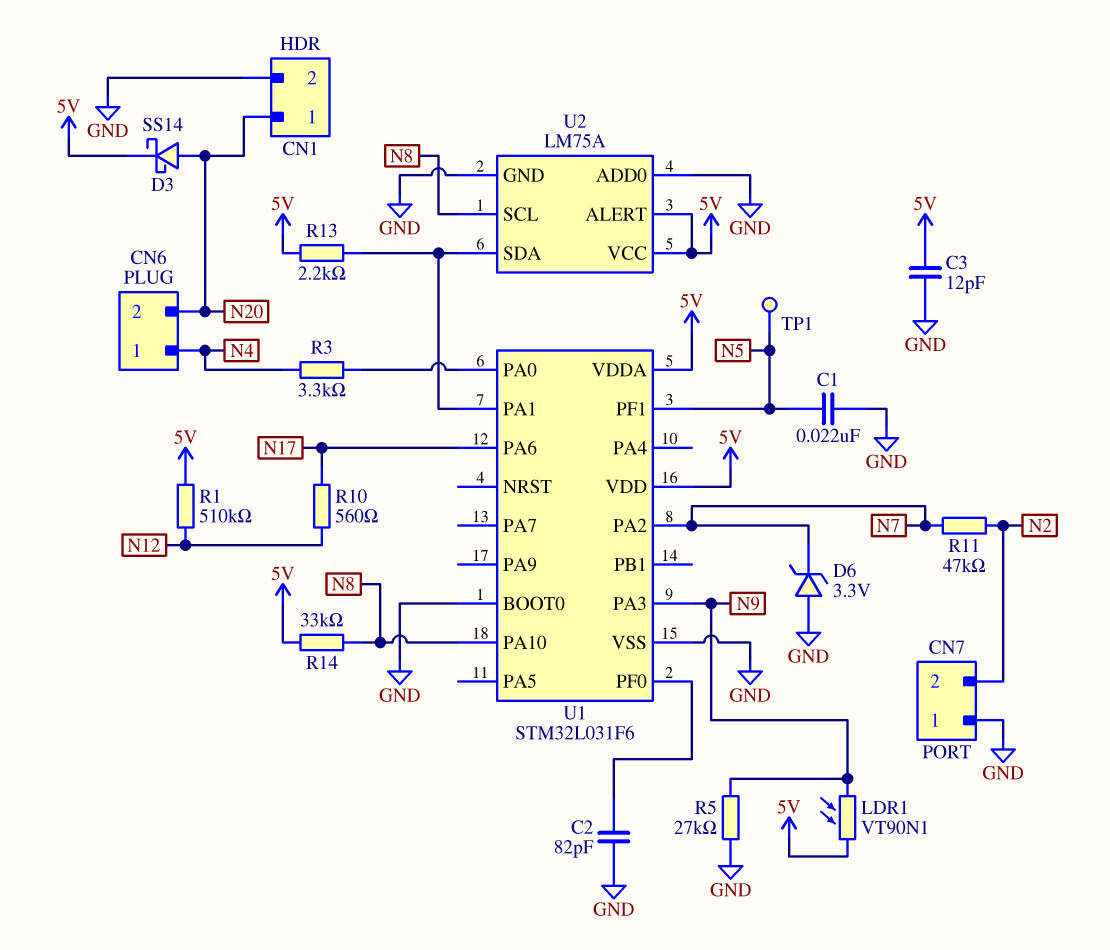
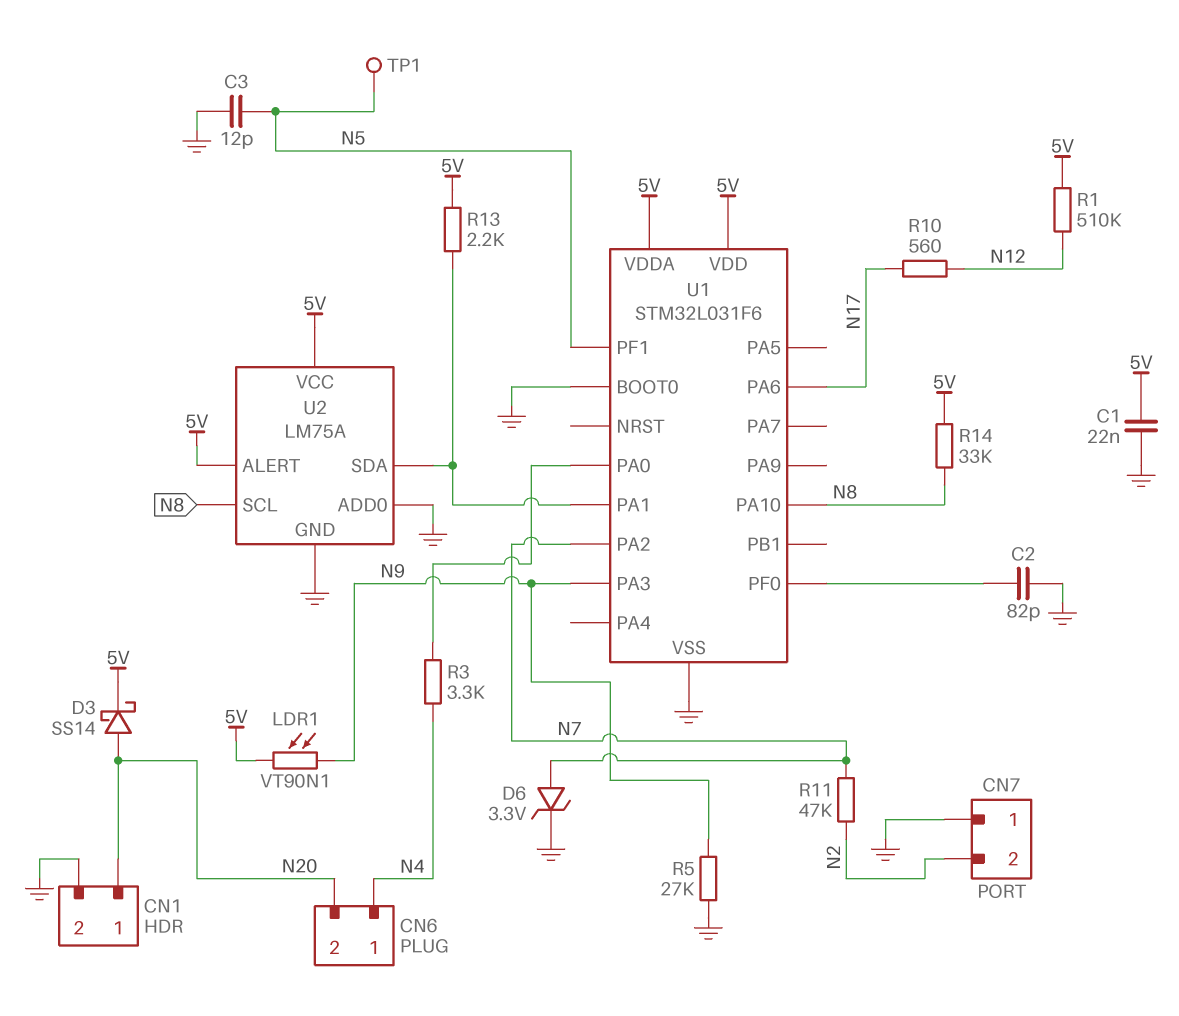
C1: 22nF (GND, N5) -> 22nF (5V, GND)
C3: 12pF (5V, GND) -> 12pF (GND, N5)
D6: zener 3.3V (A GND, K N7) -> zener 3.3V (A N7, K GND)

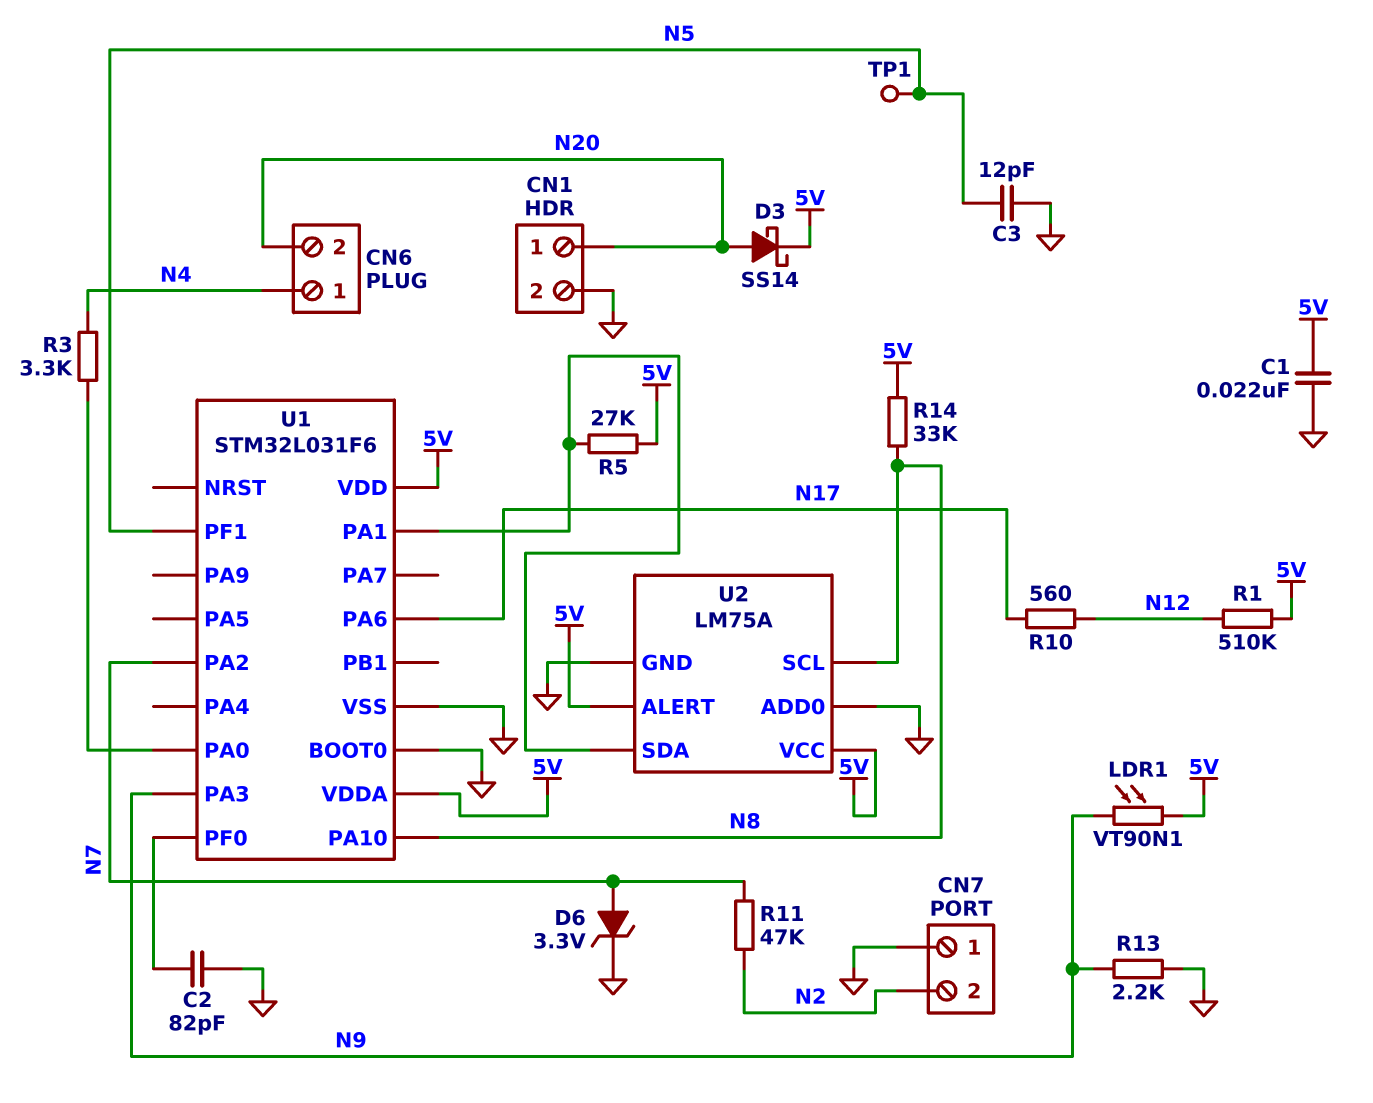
R5: 27k (GND, N9) -> 27k (5V, U1/PA1)
R13: 2.2k (5V, U1/PA1) -> 2.2k (GND, N9)

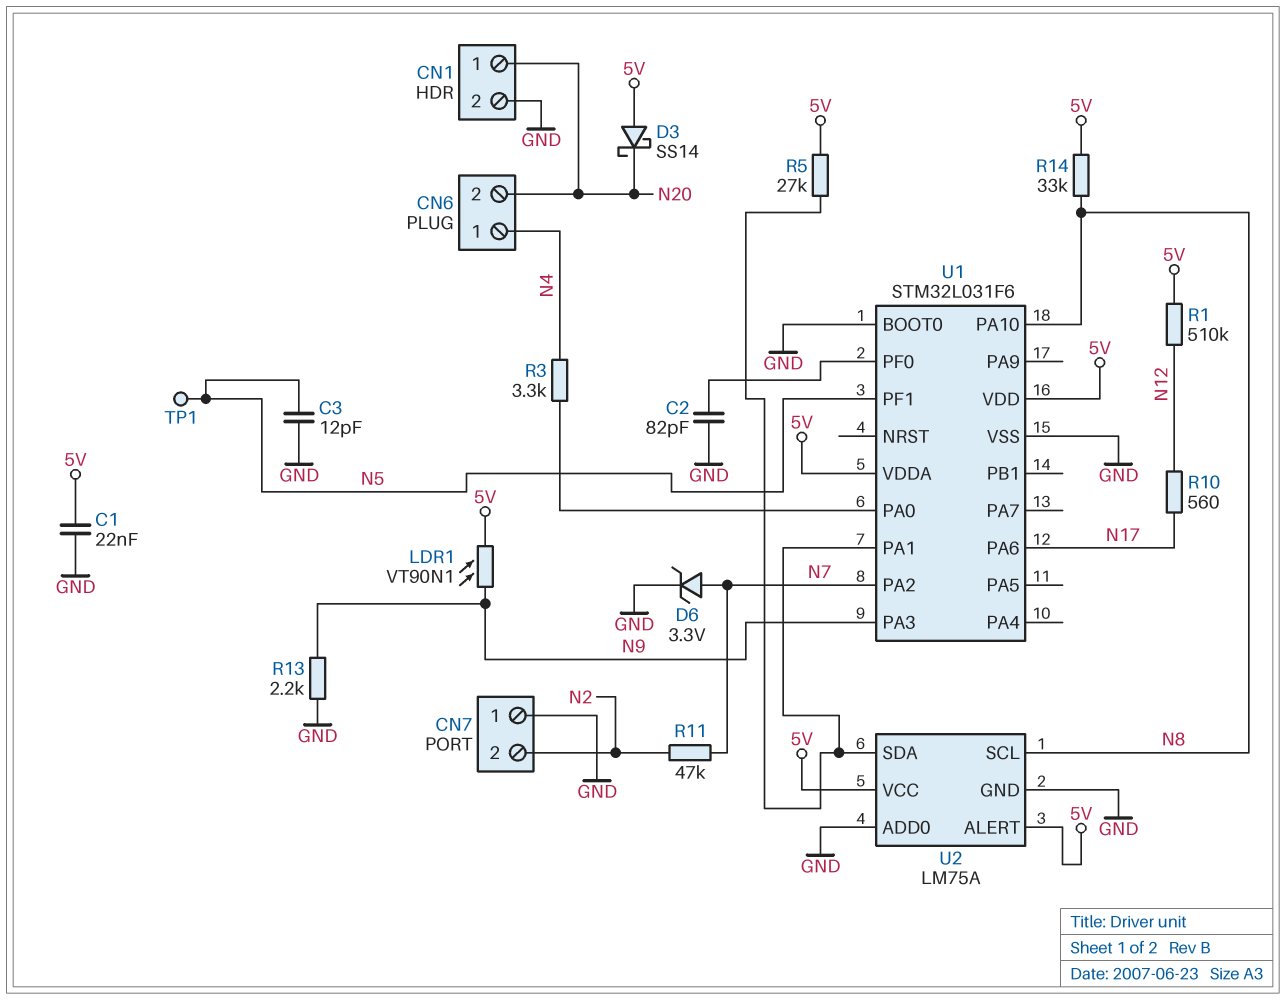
D3: schottky SS14 (A N20, K 5V) -> schottky SS14 (A 5V, K N20)

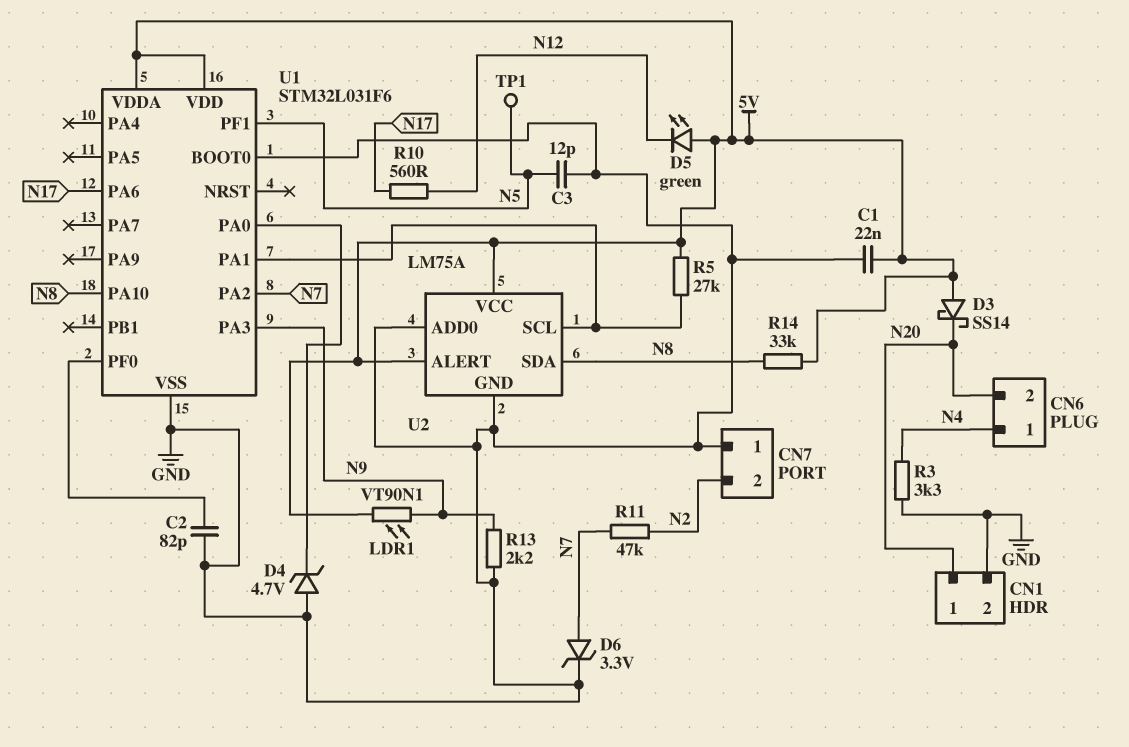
D4: none -> zener 4.7V (A GND, K U1/PA0)
D5: none -> LED green (A 5V, K N12)
R1: 510k (5V, N12) -> none
R3: 3.3k (N4, U1/PA0) -> 3.3k (GND, N4)
U2 pin SCL: N8 -> U1/PA1
U2 pin SDA: U1/PA1 -> N8

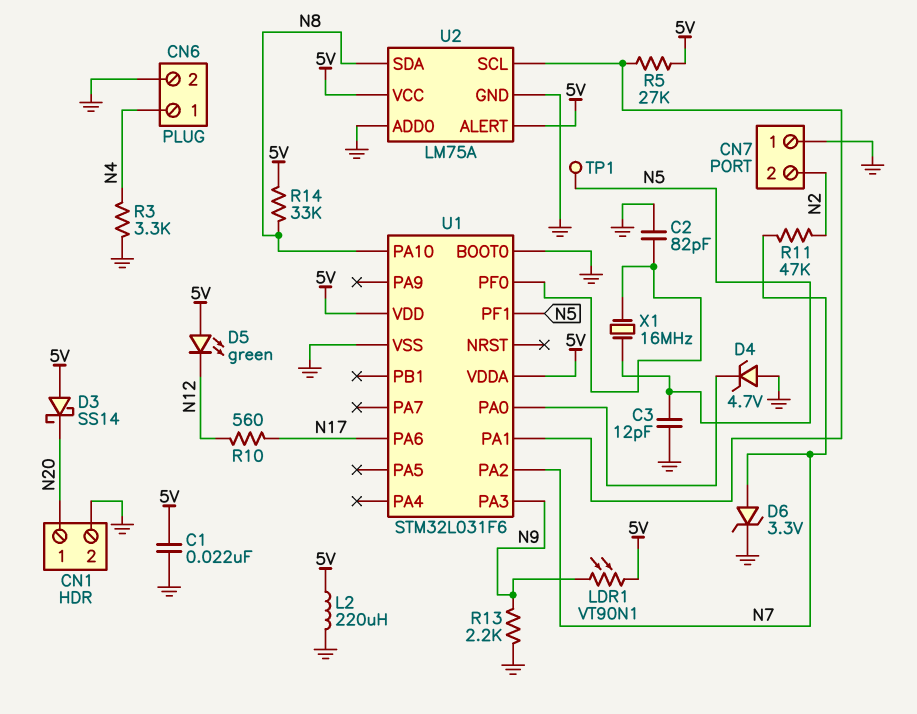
CN6 pin 2: N20 -> GND
L2: none -> 220uH (5V, GND)
X1: none -> 16MHz (N5, U1/PF0)

